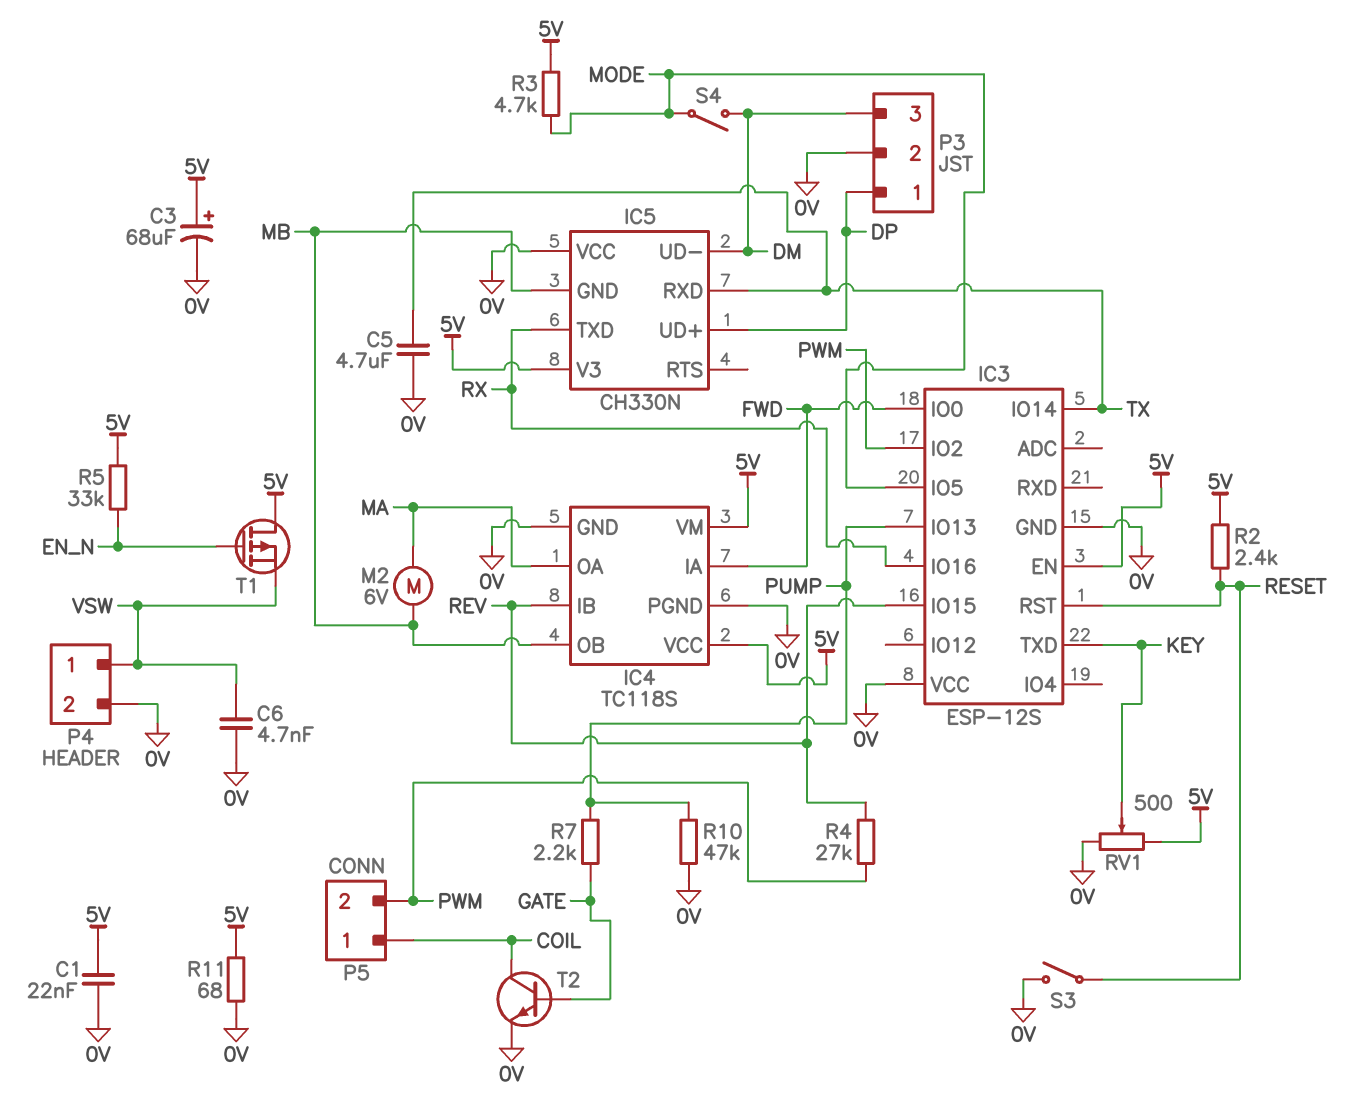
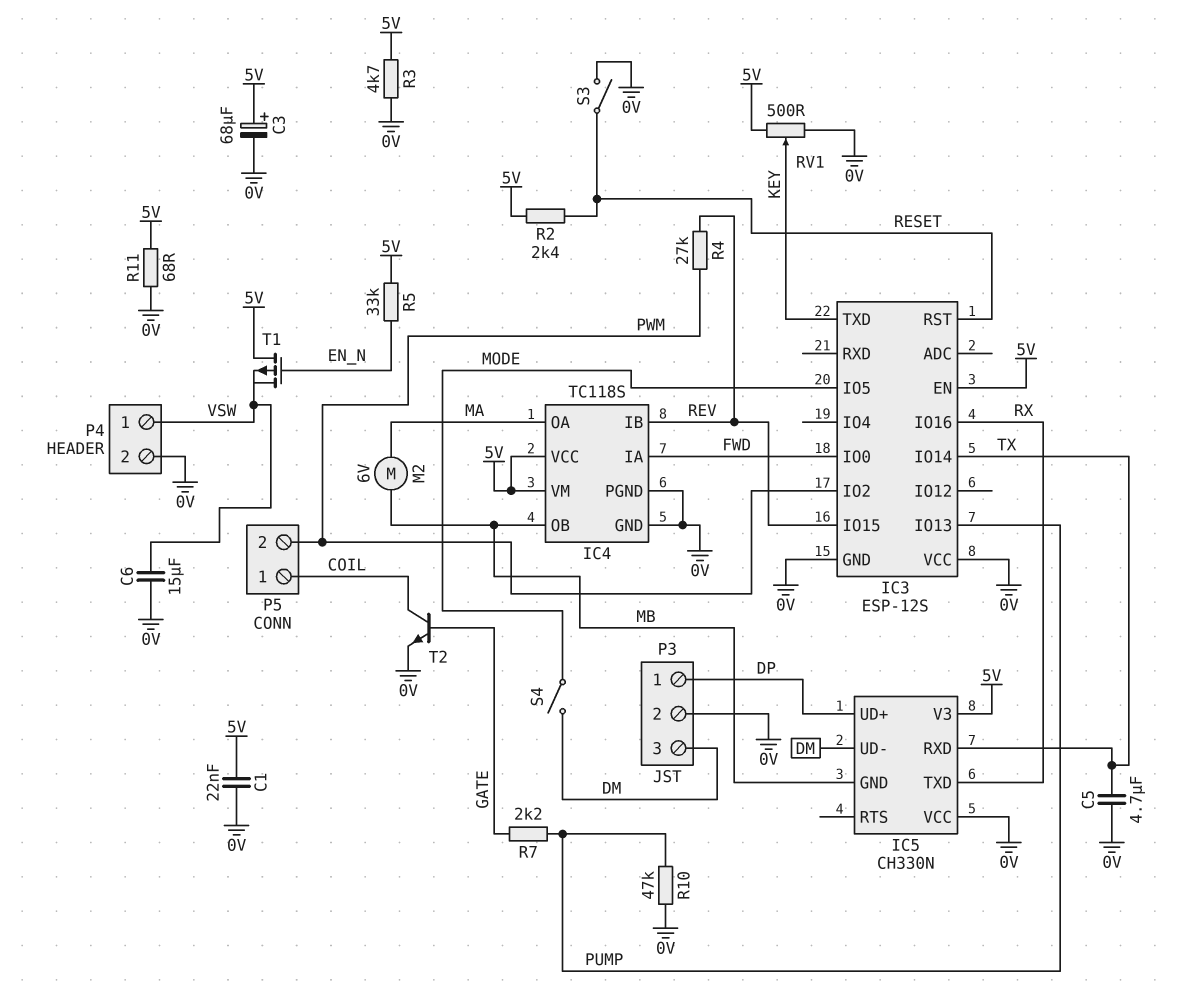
C6: 4.7nF (0V, VSW) -> 15uF (0V, VSW)
R3: 4.7k (5V, MODE) -> 4.7k (0V, 5V)

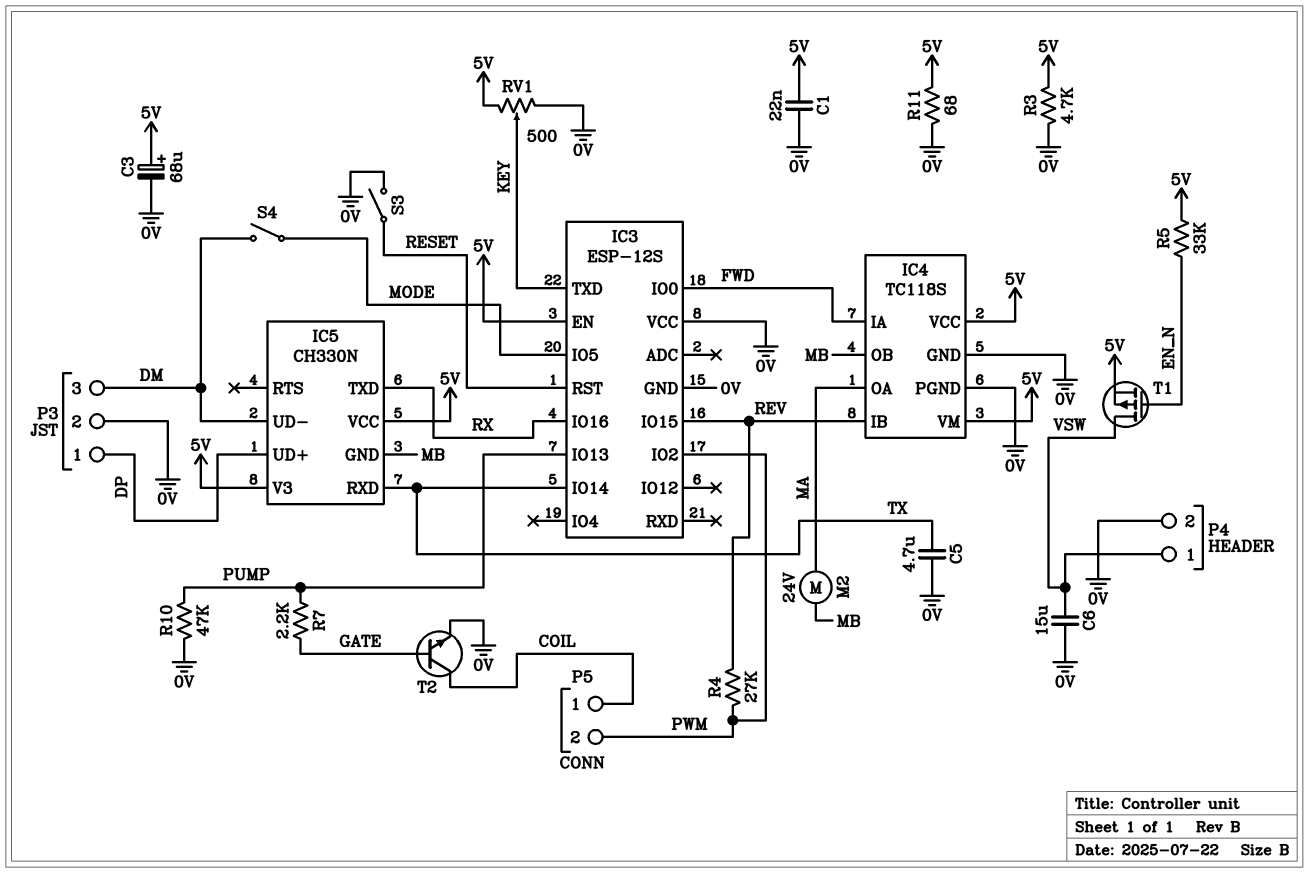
IC5 pin VCC: 0V -> 5V
M2: motor 6V (MA, MB) -> motor 24V (MA, MB)
R2: 2.4k (5V, RESET) -> none
T1: PMOS (G EN_N, D 5V, S VSW) -> PMOS (G EN_N, D VSW, S 5V)

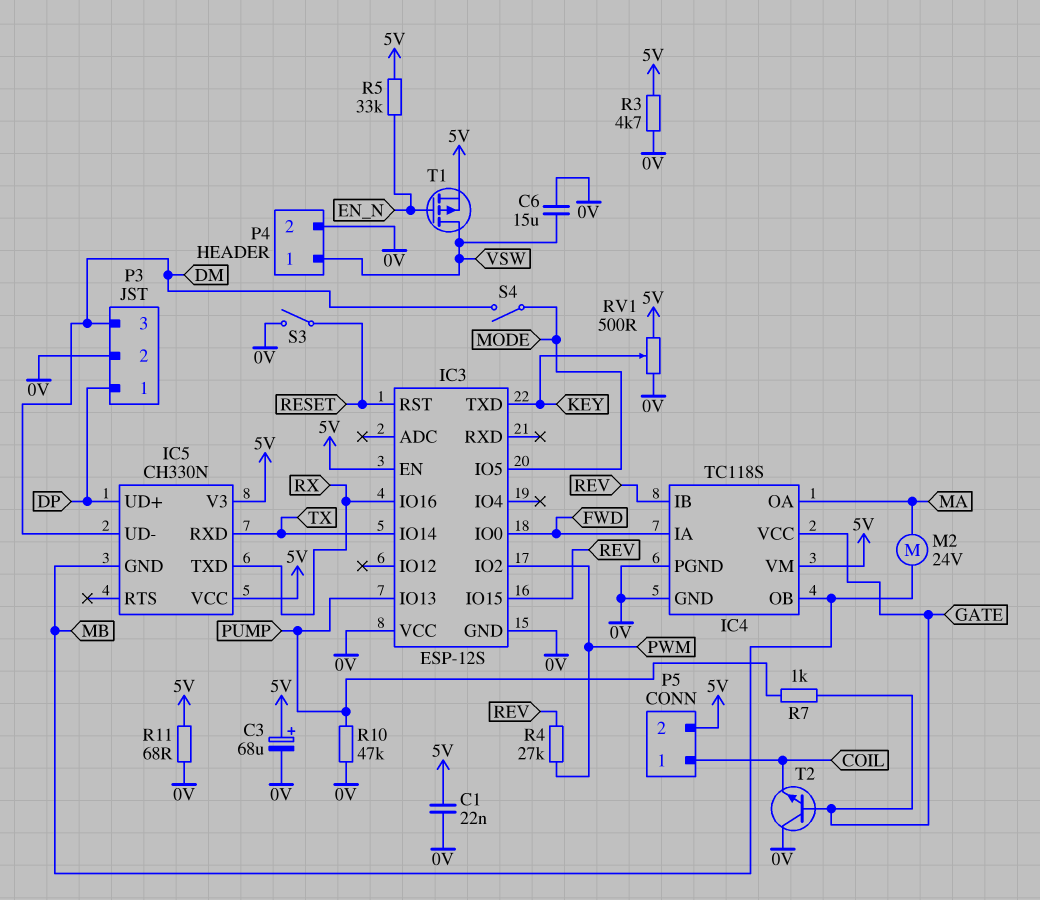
C5: 4.7uF (0V, TX) -> none
IC4 pin VCC: 5V -> GATE
P5 pin 2: PWM -> 5V
R7: 2.2k (GATE, PUMP) -> 1k (GATE, PUMP)
T2: NPN (B GATE, C COIL, E 0V) -> NPN (B GATE, C 0V, E COIL)

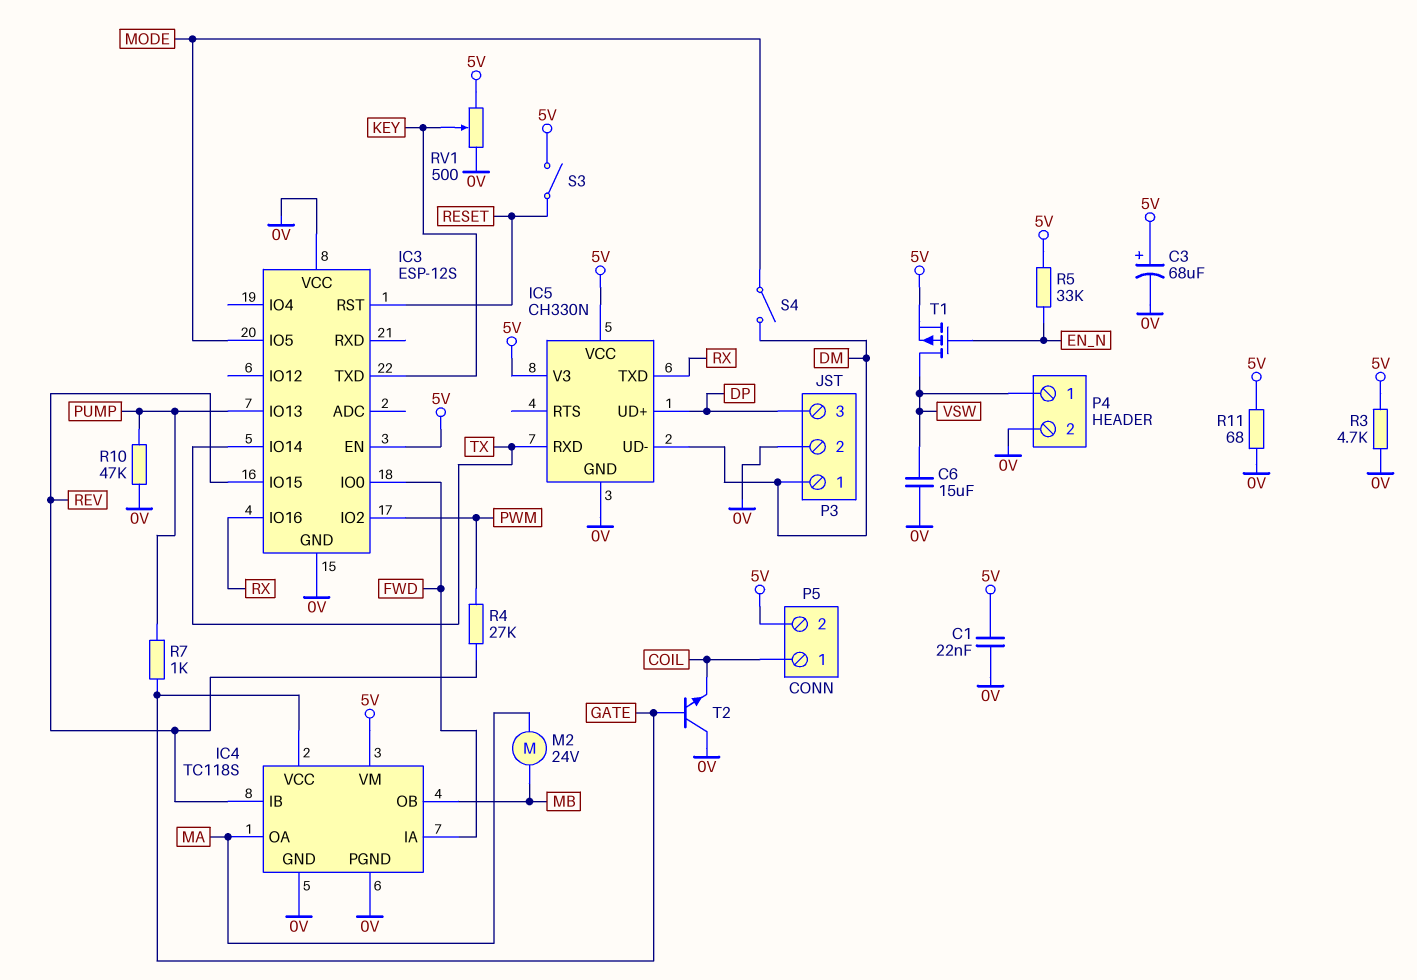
IC5 pin GND: MB -> 0V
P3 pin 1: DP -> DM
P3 pin 3: DM -> DP
S3: switch (0V, RESET) -> switch (5V, RESET)

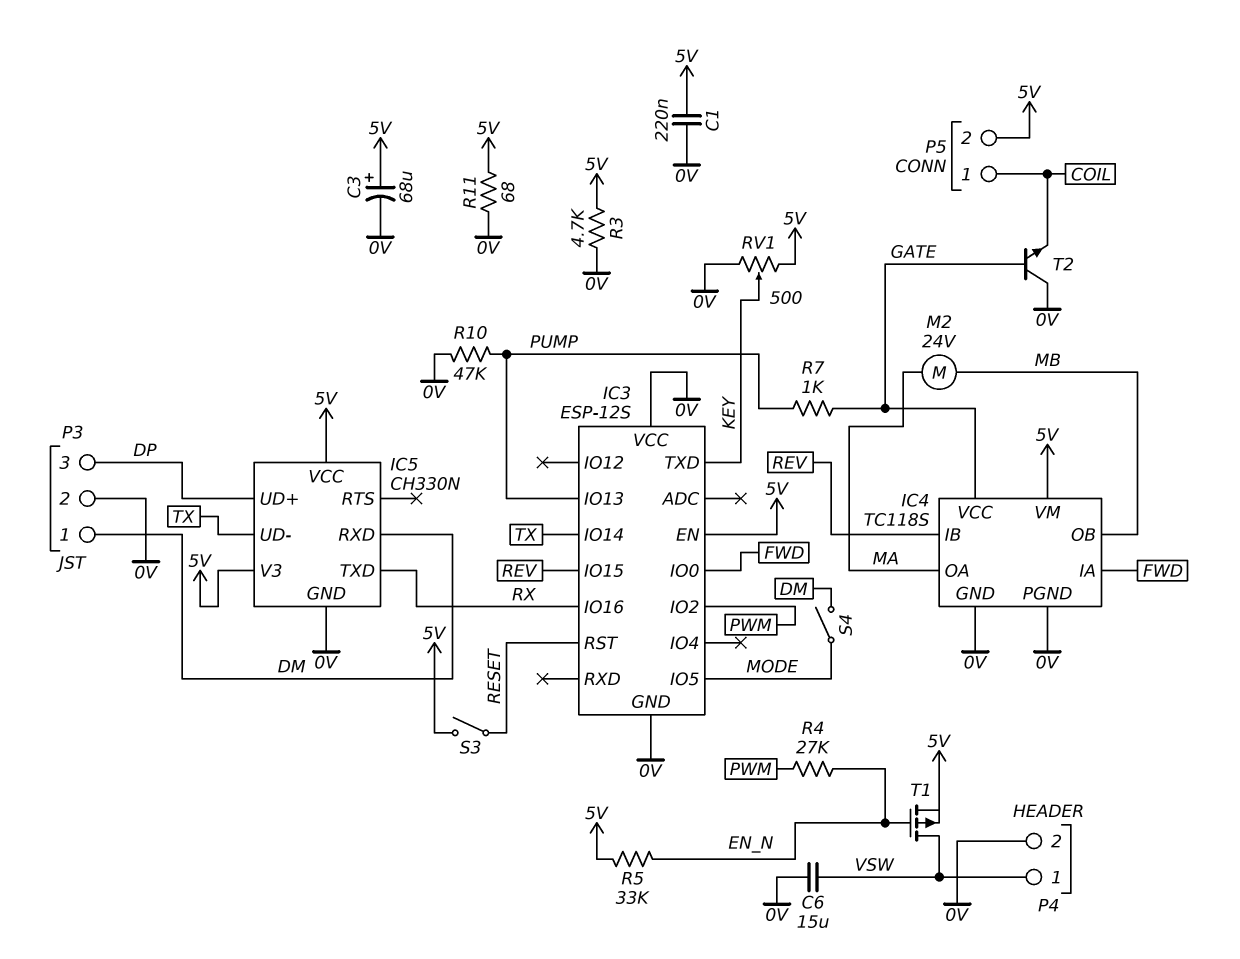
C1: 22nF (0V, 5V) -> 220nF (0V, 5V)
IC5 pin RXD: TX -> DM
IC5 pin UD-: DM -> TX
R4: 27k (PWM, REV) -> 27k (EN_N, PWM)

